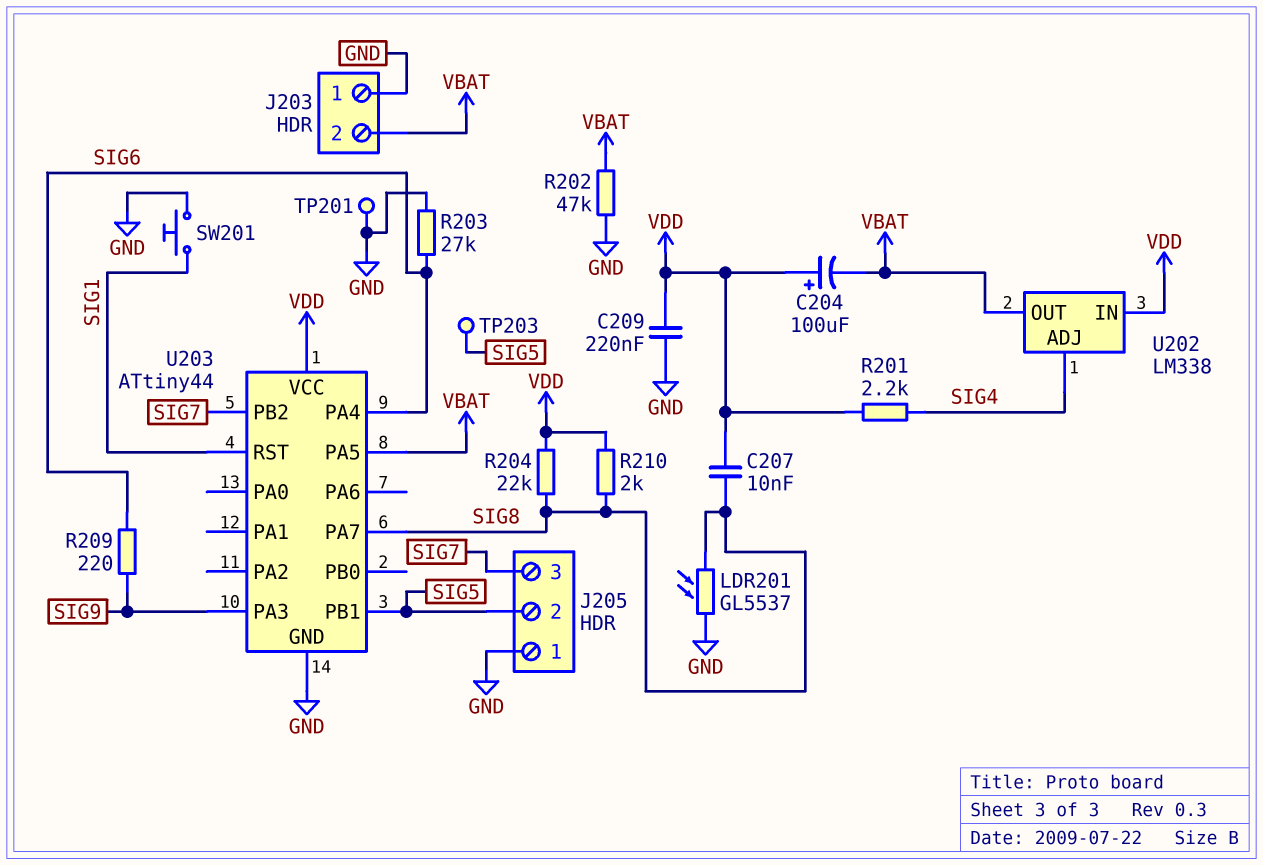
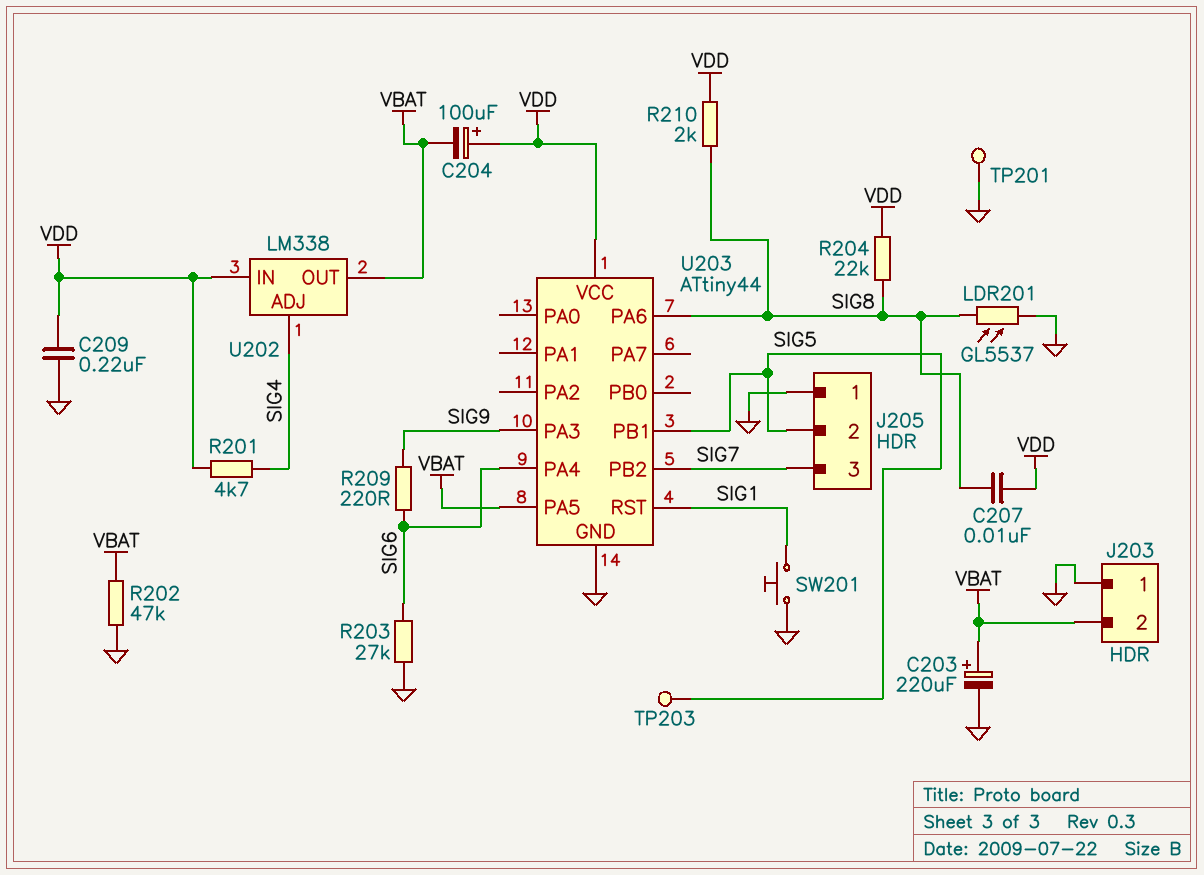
C203: none -> 220uF (plus VBAT, minus GND)
R201: 2.2k (SIG4, VDD) -> 4.7k (SIG4, VDD)
U203 pin PA6: none -> SIG8
U203 pin PA7: SIG8 -> none

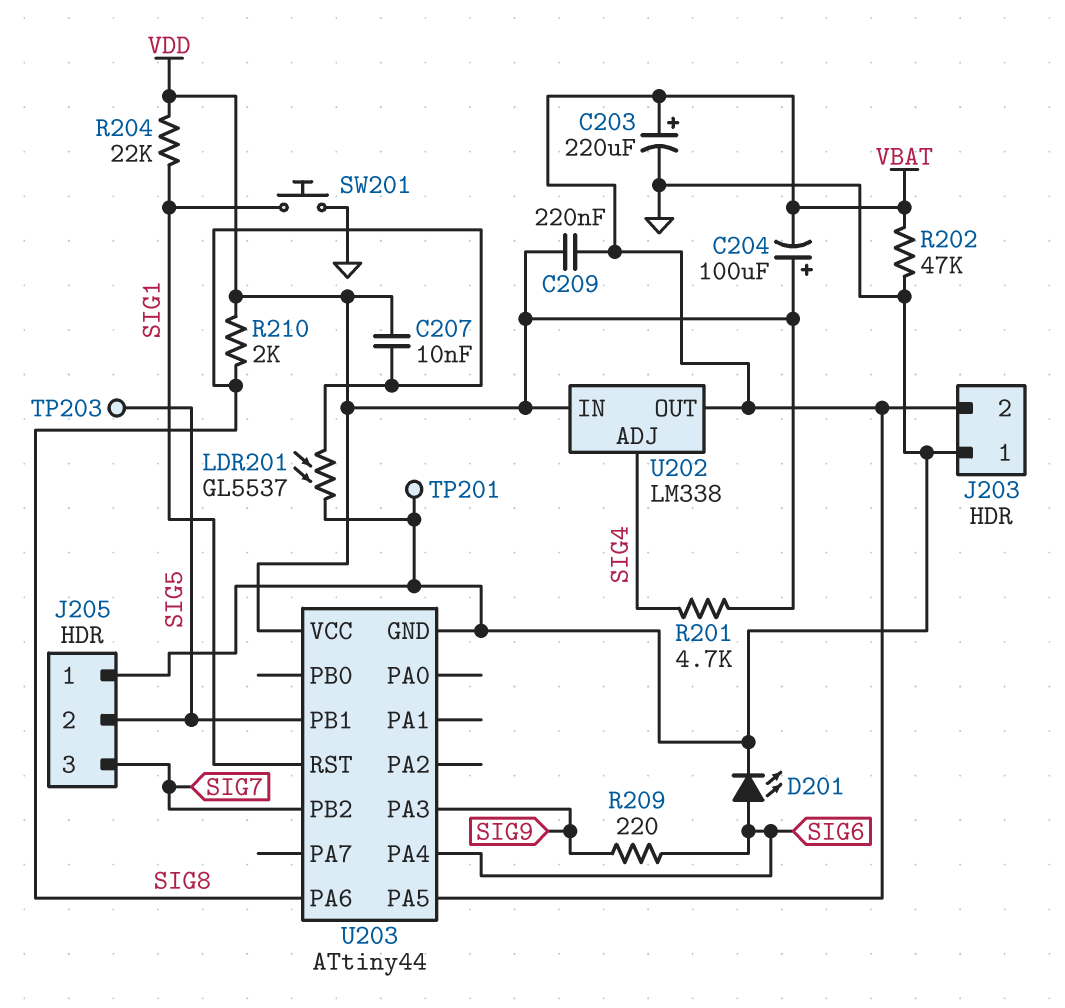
C209: 220nF (GND, VDD) -> 220nF (VBAT, VDD)
D201: none -> LED (A SIG6, K GND)
R203: 27k (GND, SIG6) -> none
R204: 22k (SIG8, VDD) -> 22k (SIG1, VDD)

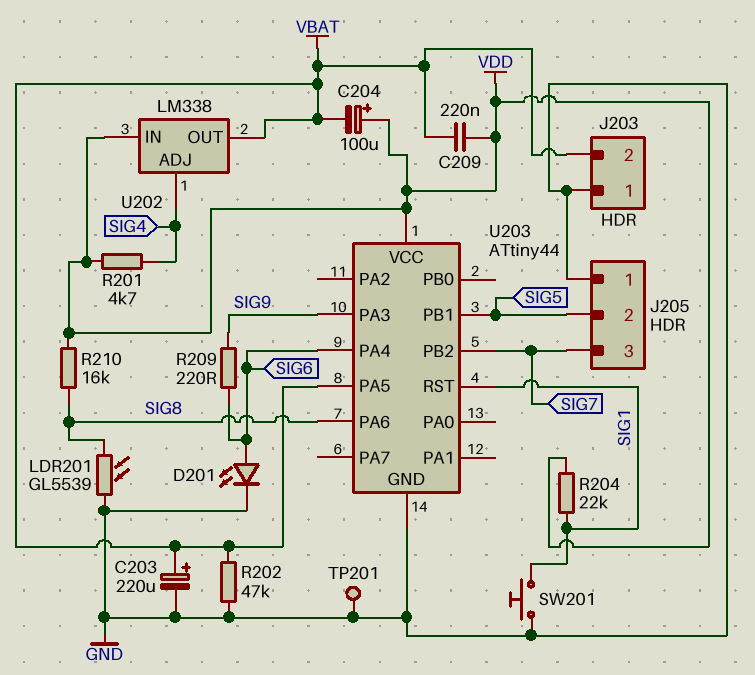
C207: 10nF (SIG8, VDD) -> none
LDR201: GL5537 (GND, SIG8) -> GL5539 (GND, SIG8)
R210: 2k (SIG8, VDD) -> 16k (SIG8, VDD)
TP203: test point (SIG5) -> none

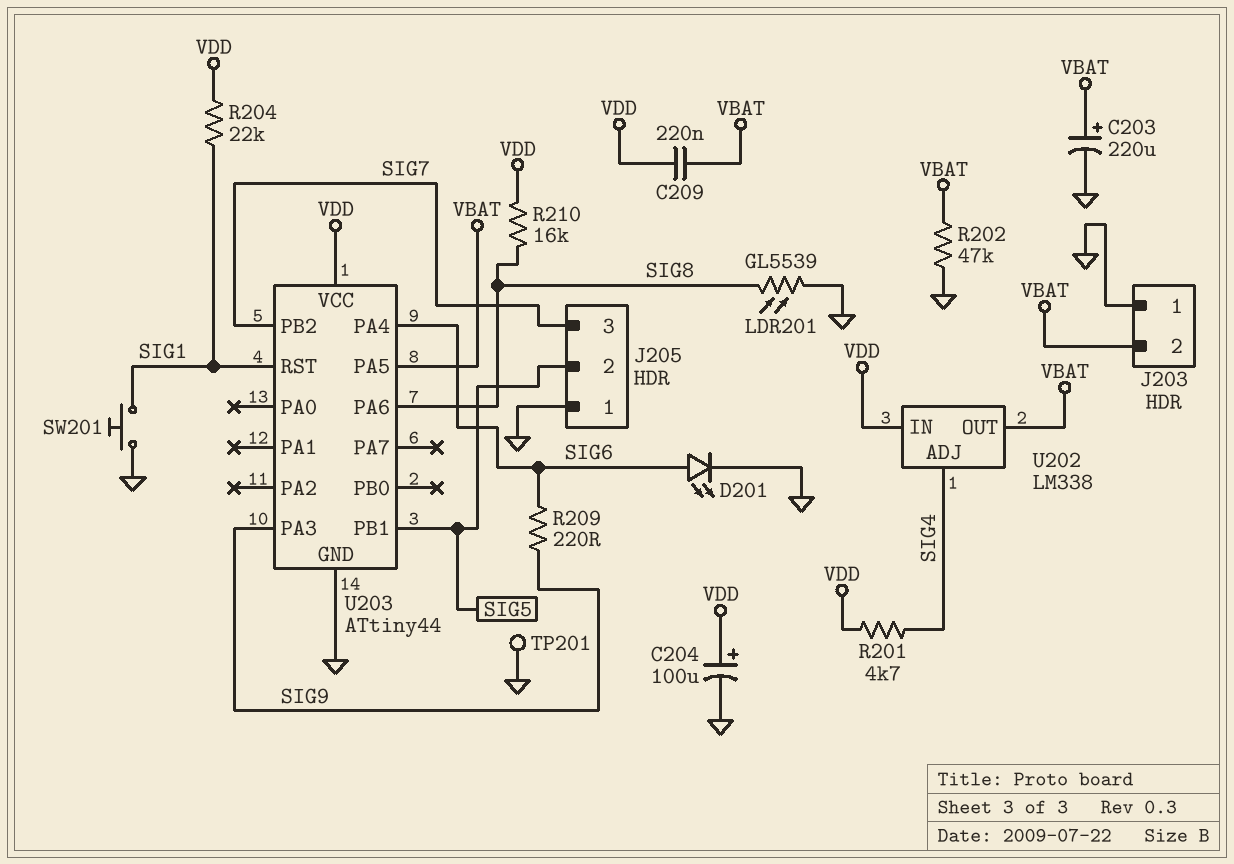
C204: 100uF (plus VDD, minus VBAT) -> 100uF (plus VDD, minus GND)

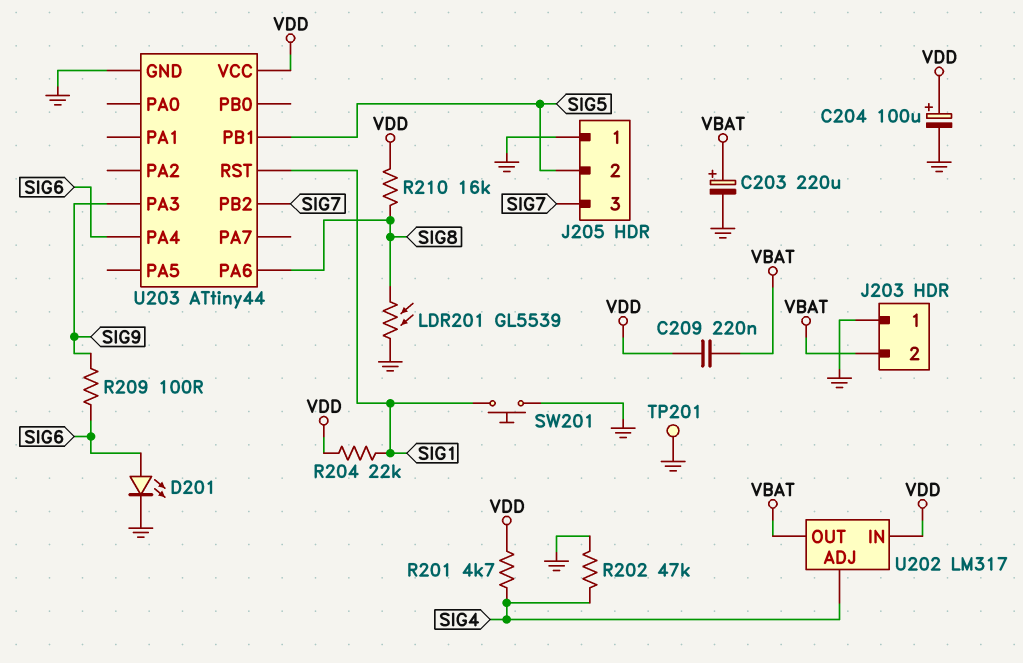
R202: 47k (GND, VBAT) -> 47k (GND, SIG4)
R209: 220 (SIG6, SIG9) -> 100 (SIG6, SIG9)
U202: LM338 -> LM317
U203 pin PA5: VBAT -> none

